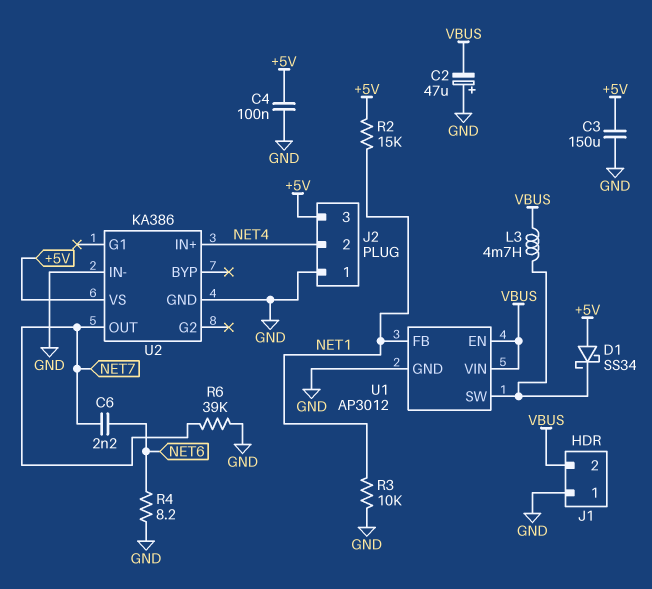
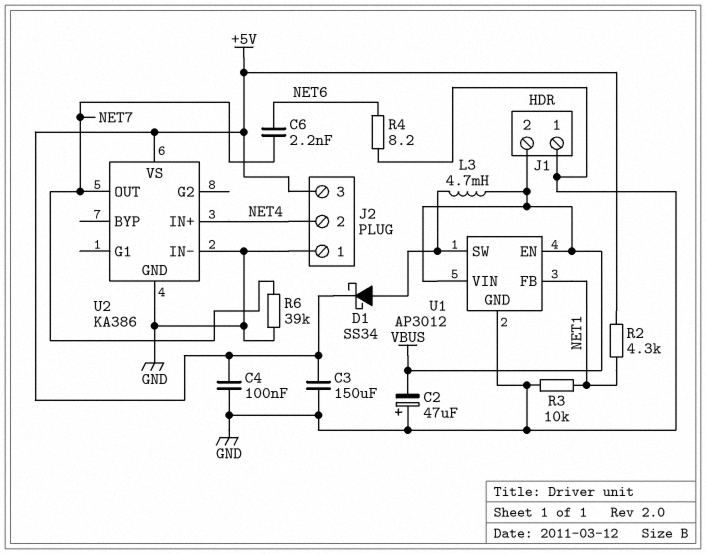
D1: schottky SS34 (A +5V, K U1/SW) -> schottky SS34 (A U1/SW, K +5V)
R2: 15k (+5V, NET1) -> 4.3k (+5V, NET1)

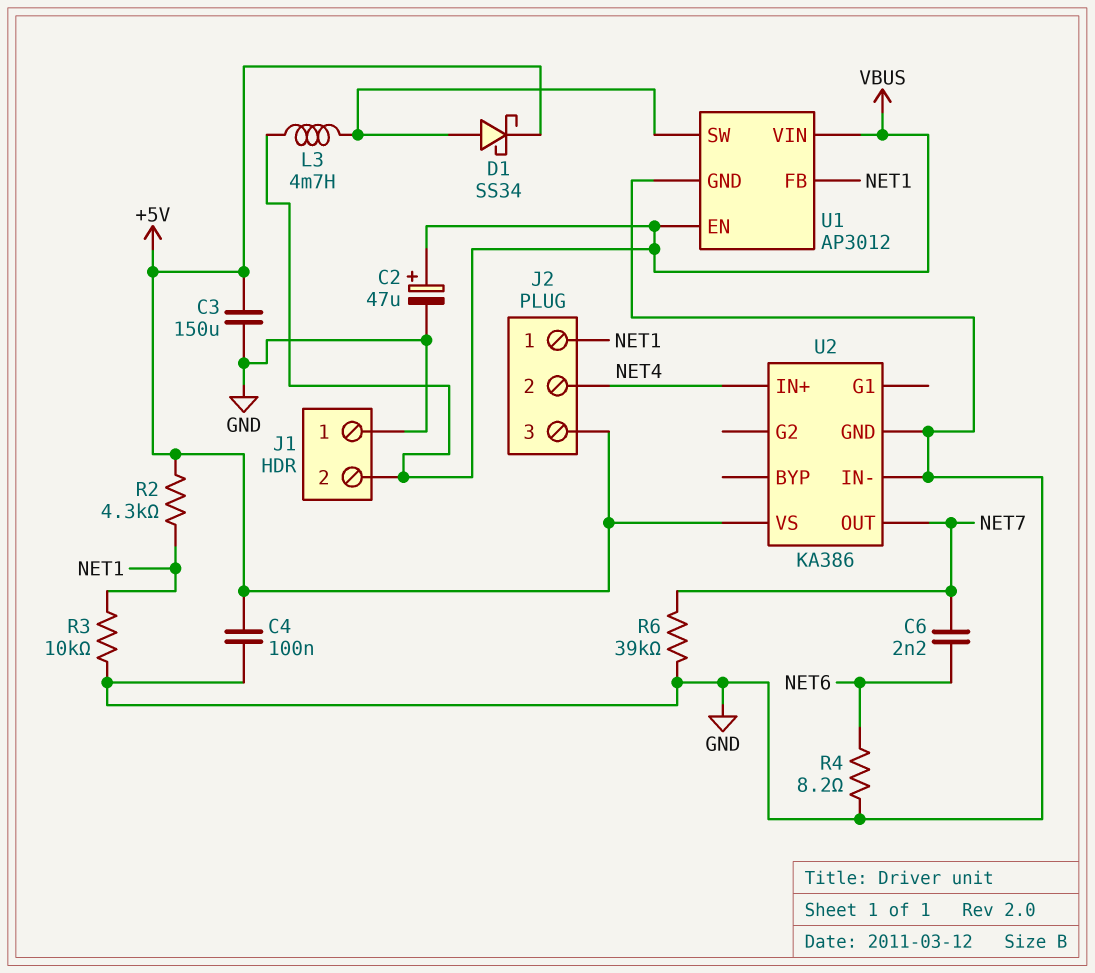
C2: 47uF (plus GND, minus VBUS) -> 47uF (plus VBUS, minus GND)
J2 pin 1: GND -> NET1

